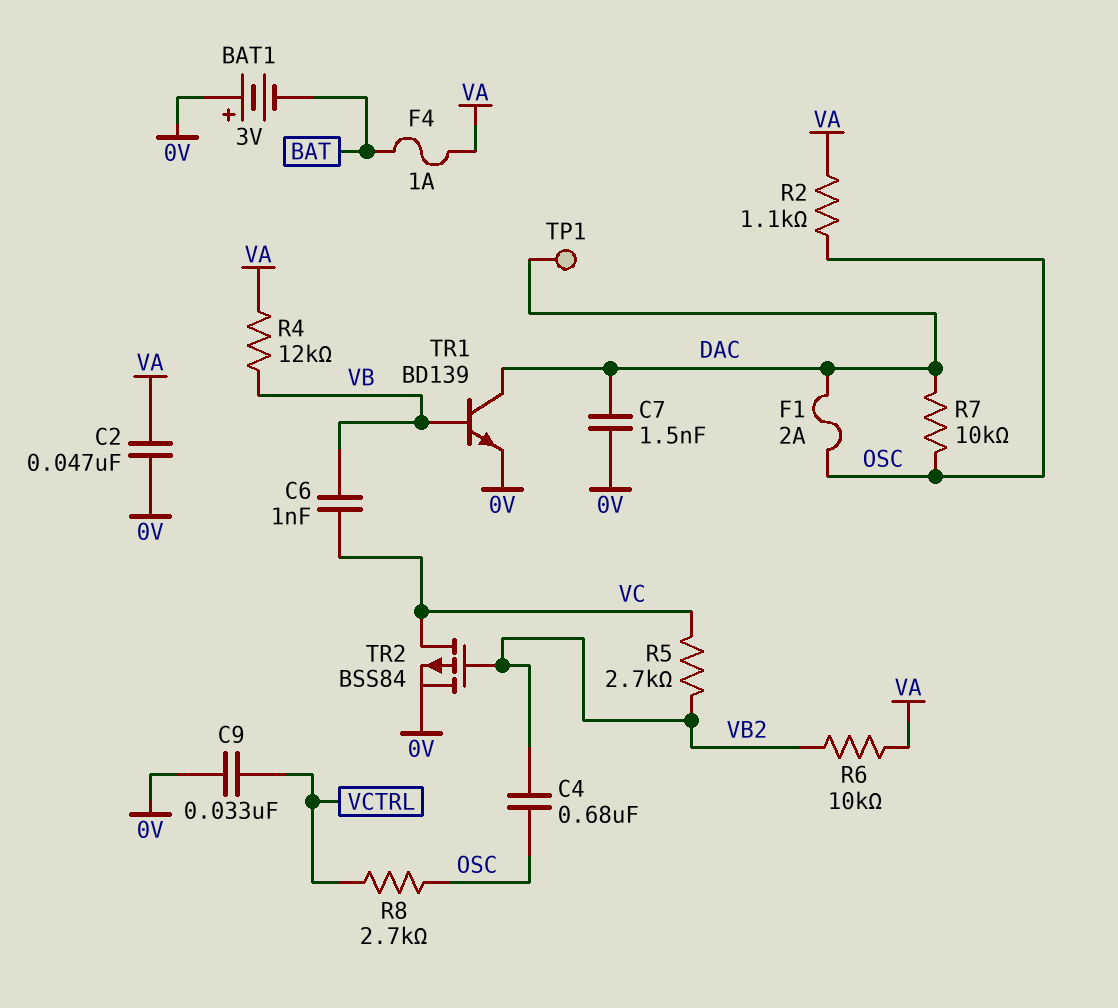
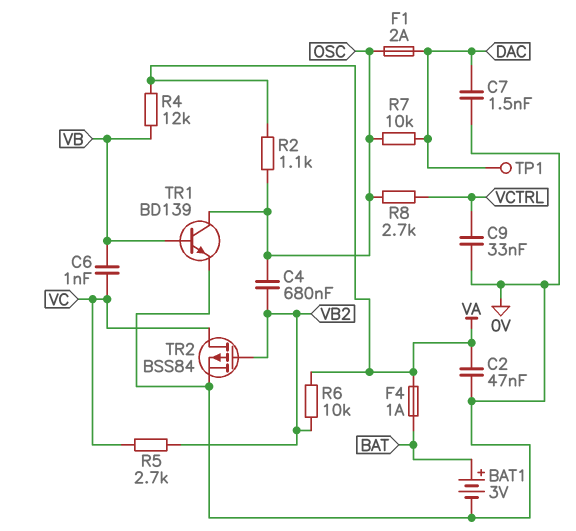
BAT1: 3V (plus 0V, minus BAT) -> 3V (plus BAT, minus 0V)
TR1: NPN BD139 (B VB, C DAC, E 0V) -> NPN BD139 (B VB, C OSC, E 0V)

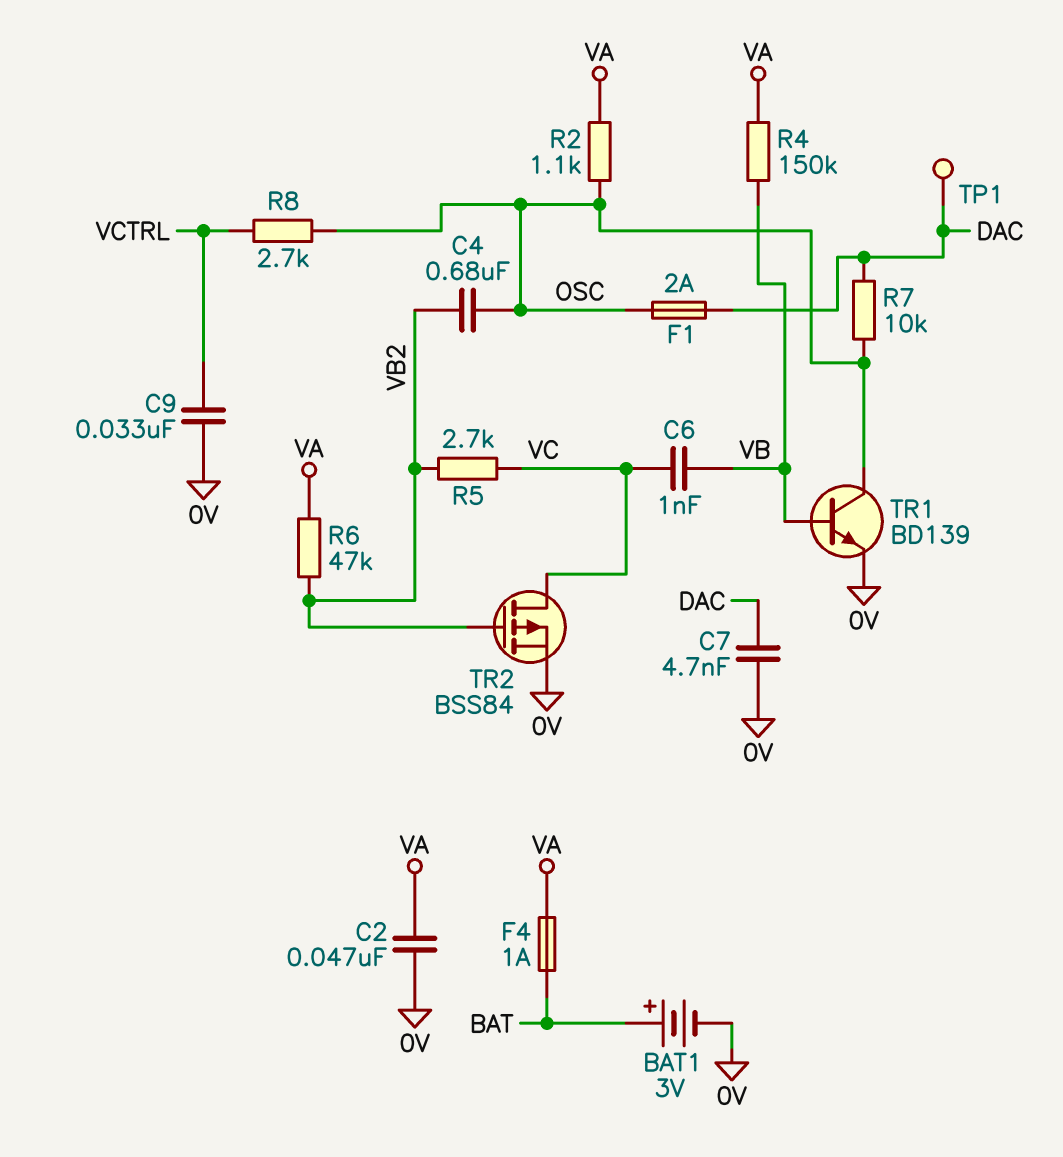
C7: 1.5nF (0V, DAC) -> 4.7nF (0V, DAC)
R4: 12k (VA, VB) -> 150k (VA, VB)
R6: 10k (VA, VB2) -> 47k (VA, VB2)

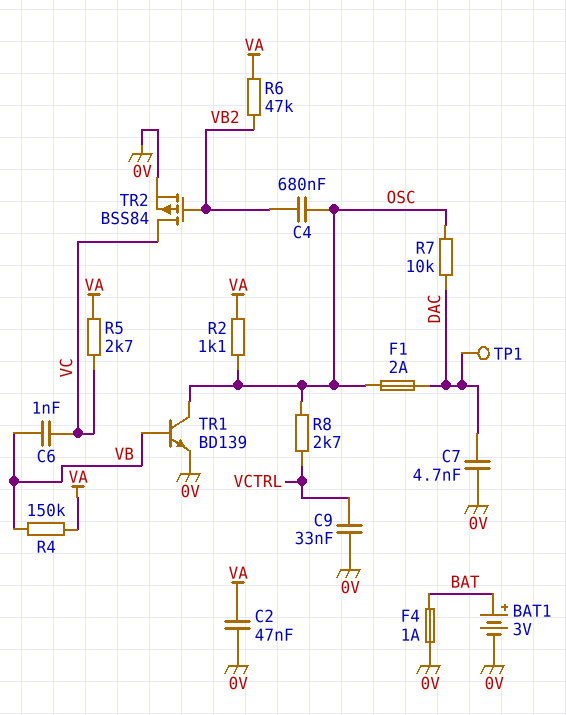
F4: 1A (BAT, VA) -> 1A (0V, BAT)
R5: 2.7k (VB2, VC) -> 2.7k (VA, VC)

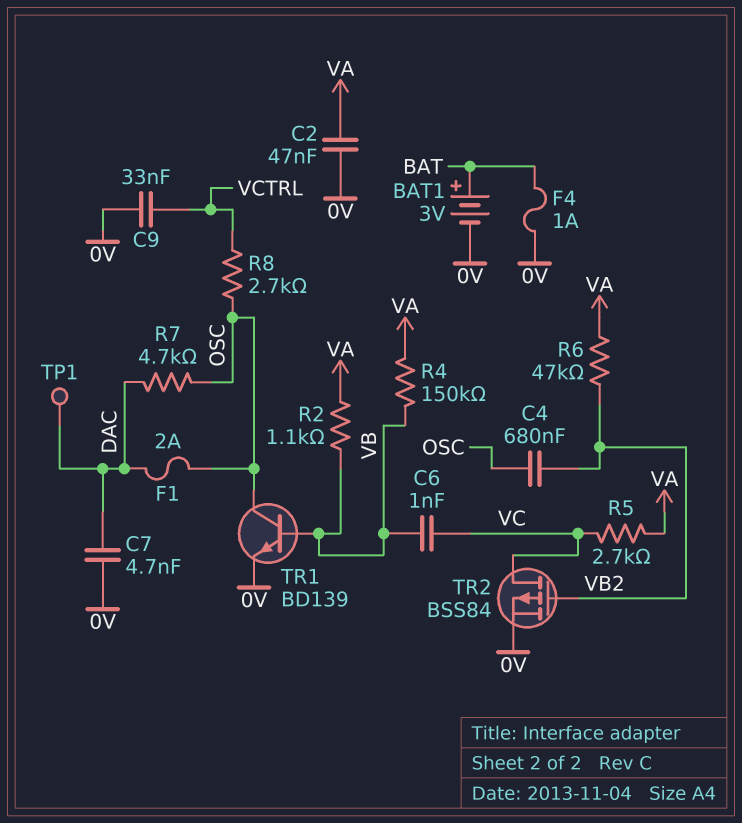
R2: 1.1k (OSC, VA) -> 1.1k (VA, VB)
R7: 10k (DAC, OSC) -> 4.7k (DAC, OSC)

